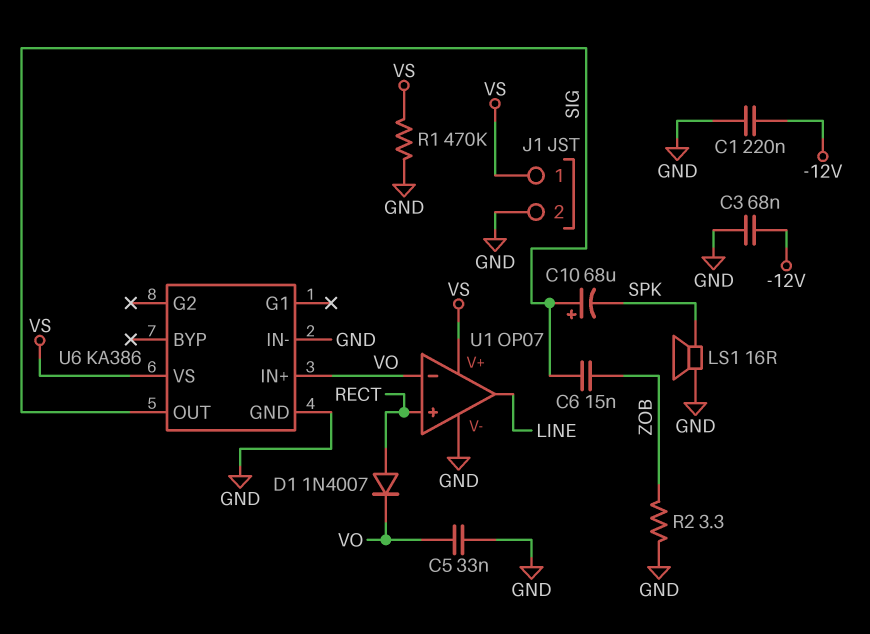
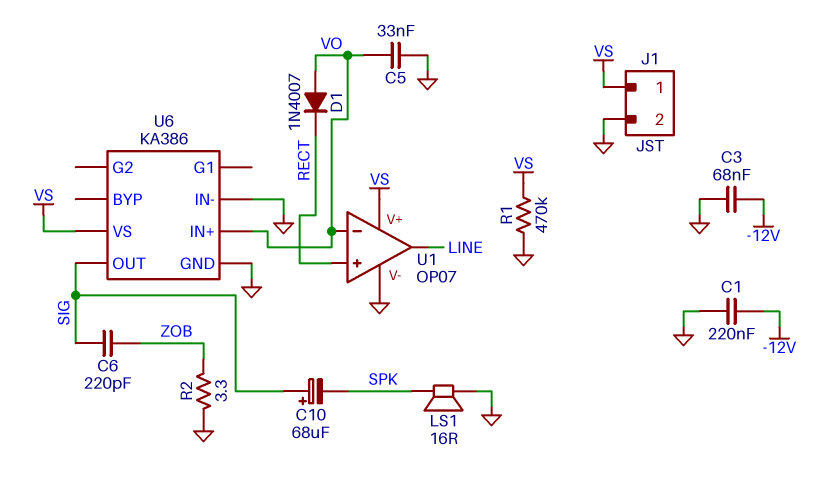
C6: 15nF (SIG, ZOB) -> 220pF (SIG, ZOB)
D1: diode 1N4007 (A RECT, K VO) -> diode 1N4007 (A VO, K RECT)

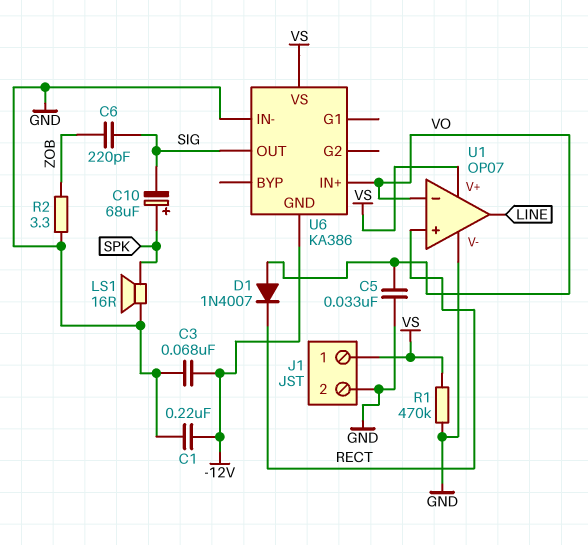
C10: 68uF (plus SIG, minus SPK) -> 68uF (plus SPK, minus SIG)
U6 pin GND: GND -> -12V

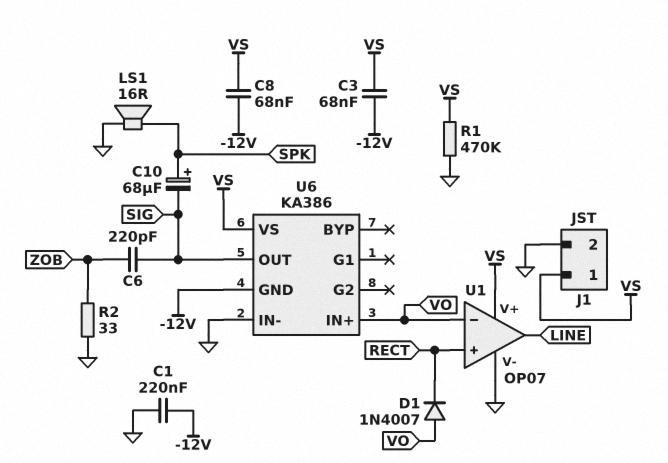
C3: 68nF (-12V, GND) -> 68nF (-12V, VS)
C5: 33nF (GND, VO) -> none
C8: none -> 68nF (-12V, VS)
R2: 3.3 (GND, ZOB) -> 33 (GND, ZOB)

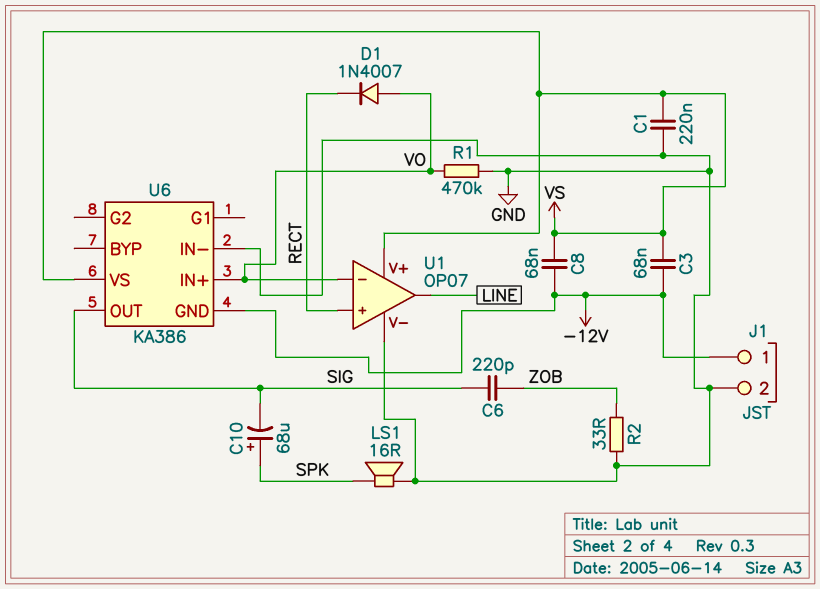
C1: 220nF (-12V, GND) -> 220nF (GND, VS)
J1 pin 1: VS -> -12V
R1: 470k (GND, VS) -> 470k (GND, VO)

